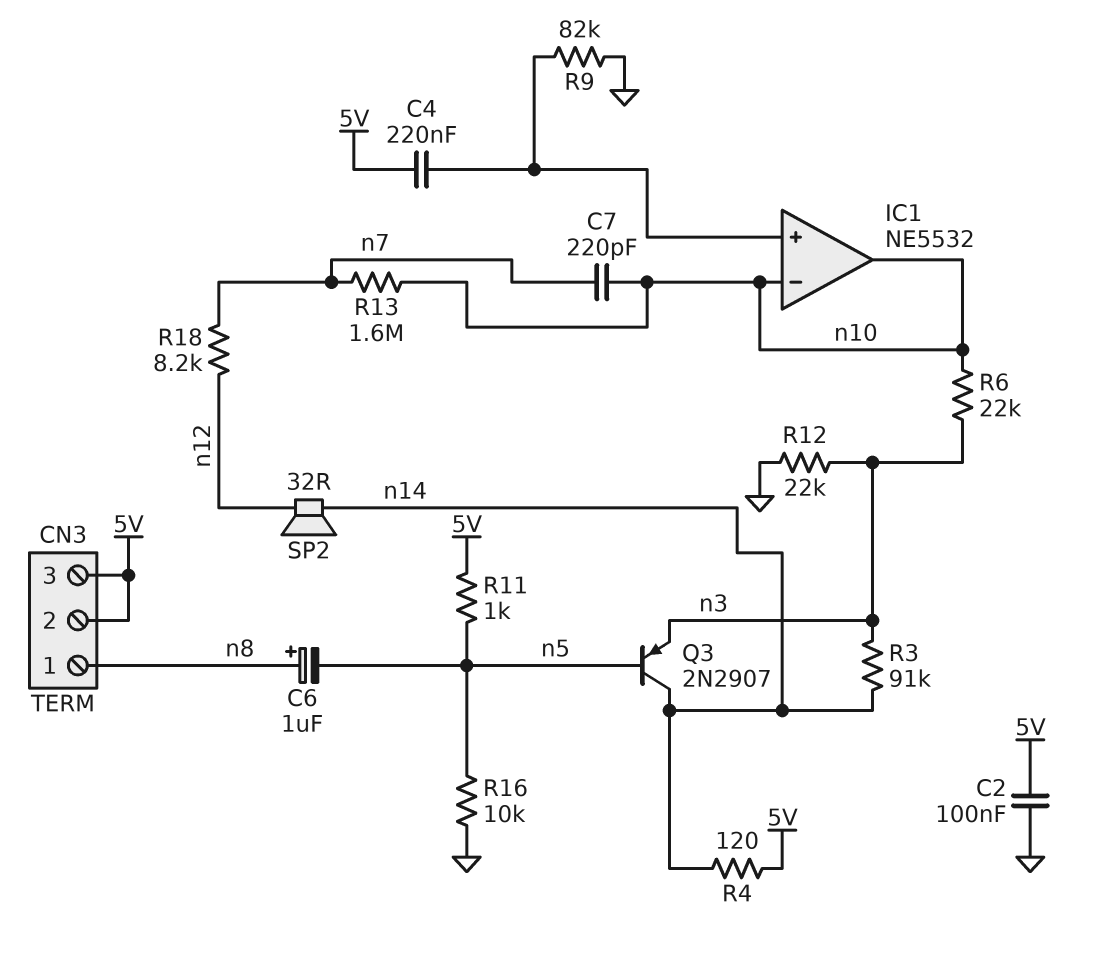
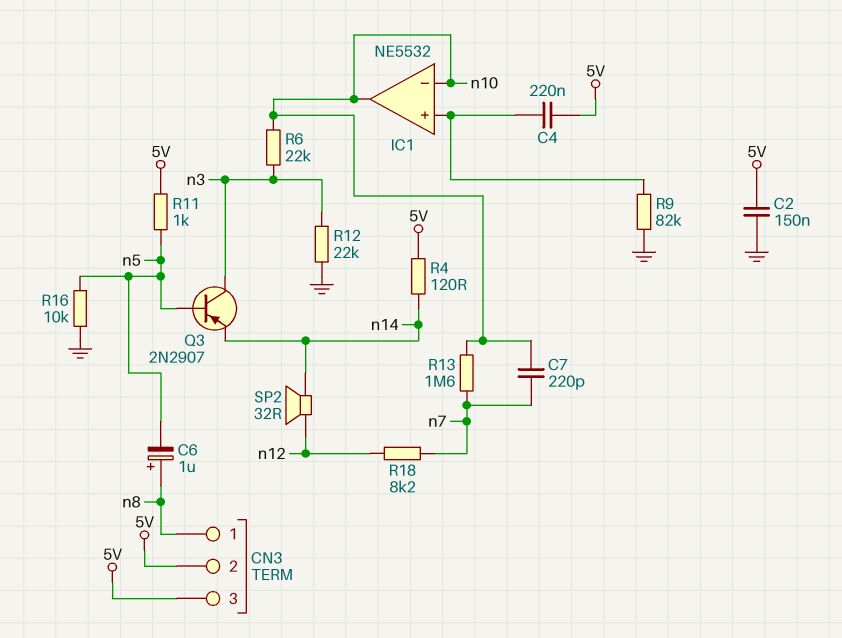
C2: 100nF (5V, GND) -> 150nF (5V, GND)
Q3: PNP 2N2907 (B n5, C n14, E n3) -> PNP 2N2907 (B n5, C n3, E n14)
R3: 91k (n3, n14) -> none

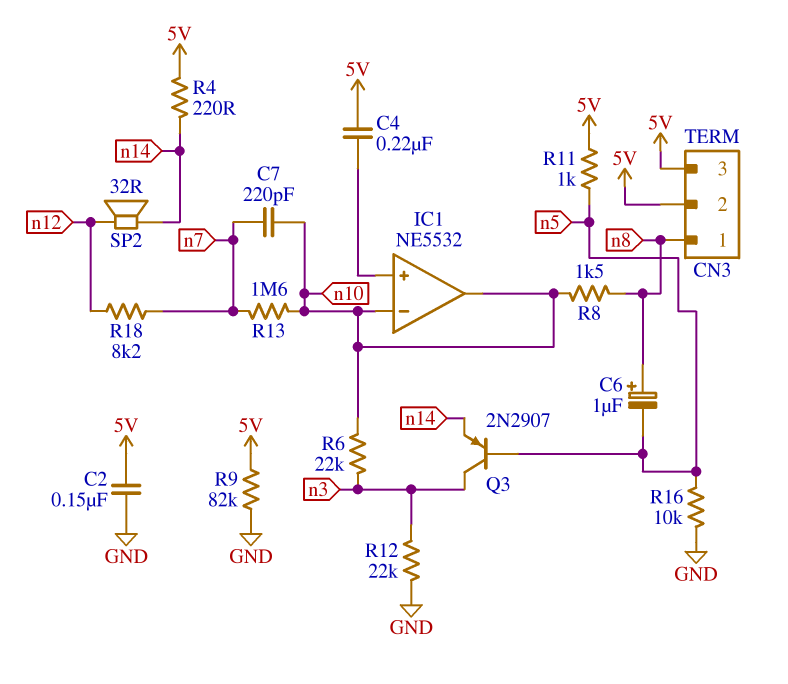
R4: 120 (5V, n14) -> 220 (5V, n14)
R8: none -> 1.5k (n8, n10)
R9: 82k (GND, IC1/in+) -> 82k (5V, GND)

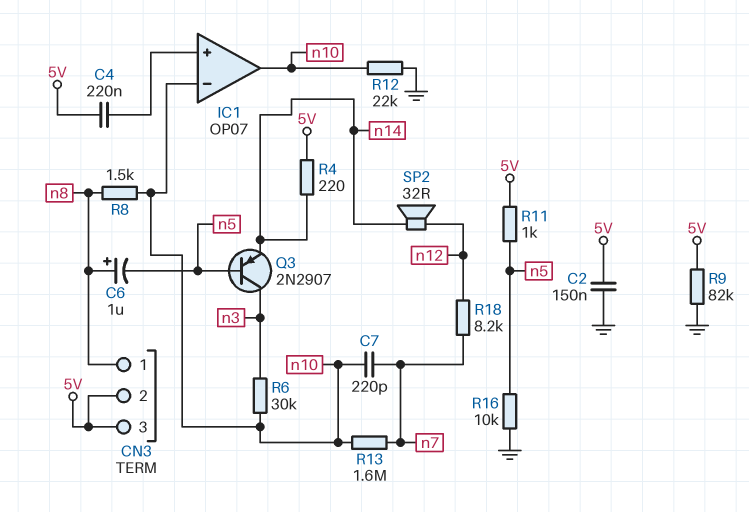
IC1: NE5532 -> OP07
R6: 22k (n3, n10) -> 30k (n3, n10)
R12: 22k (GND, n3) -> 22k (GND, n10)

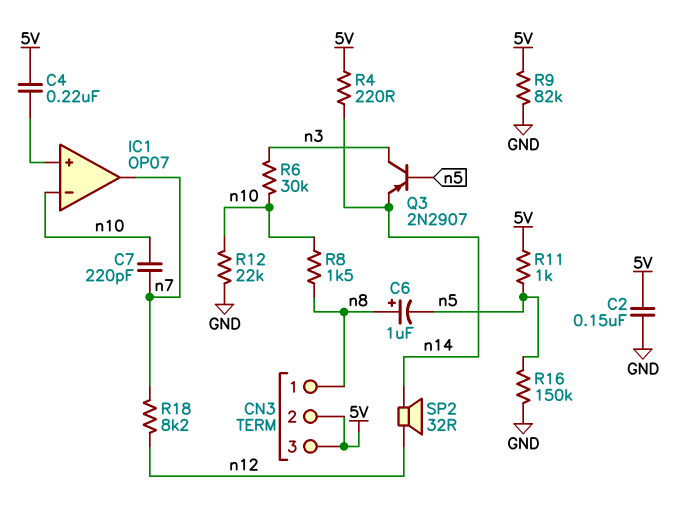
IC1 pin out: n10 -> n7
R13: 1.6M (n7, n10) -> none
R16: 10k (GND, n5) -> 150k (GND, n5)

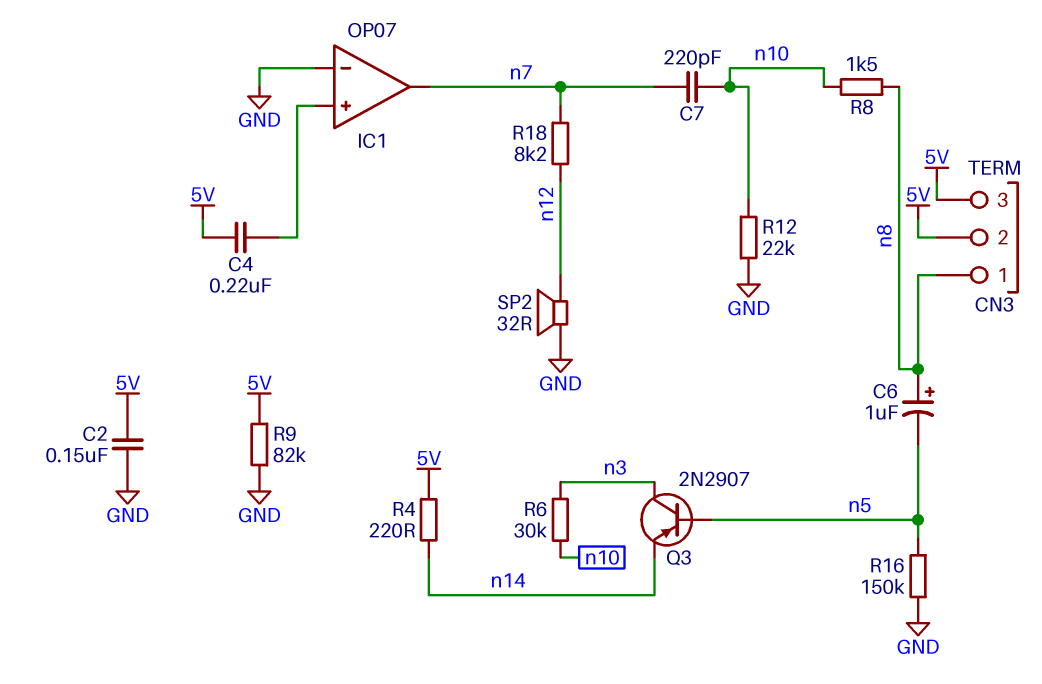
IC1 pin in-: n10 -> GND
R11: 1k (5V, n5) -> none
SP2: speaker 32R (n12, n14) -> speaker 32R (GND, n12)

